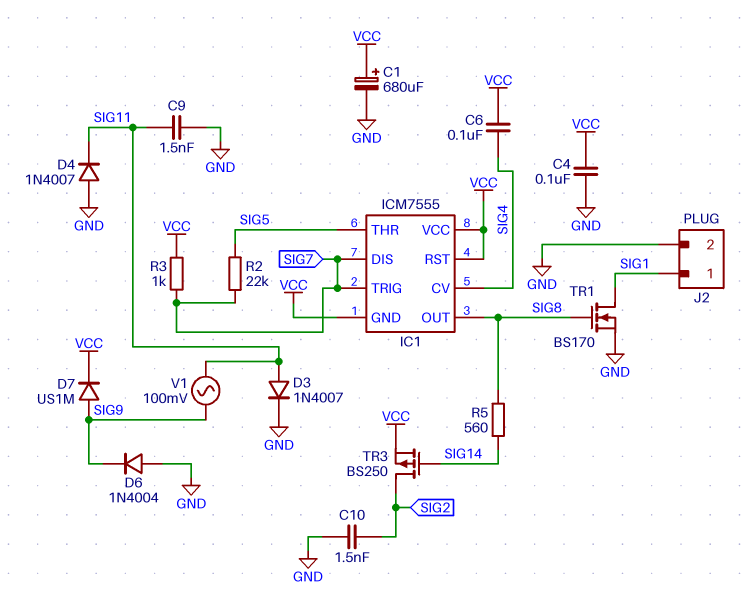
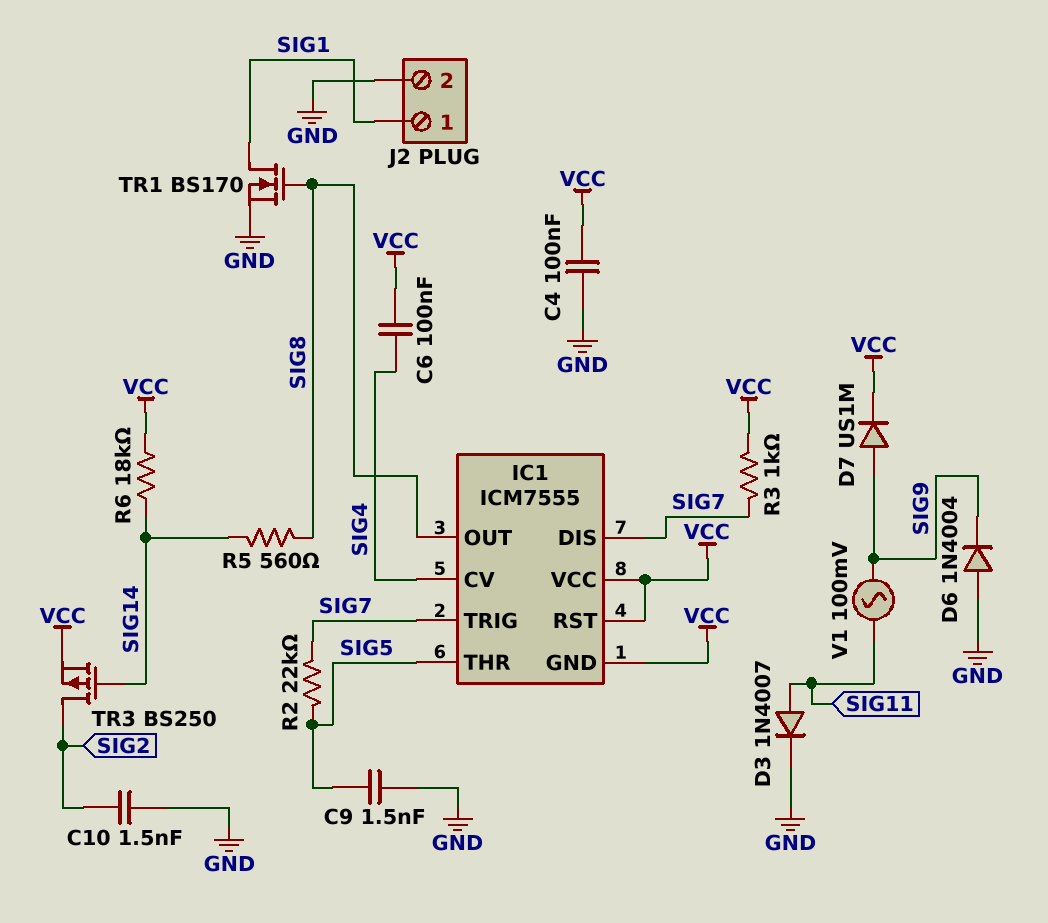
C1: 680uF (plus VCC, minus GND) -> none
C9: 1.5nF (GND, SIG11) -> 1.5nF (GND, SIG5)
D4: diode 1N4007 (A GND, K SIG11) -> none
R6: none -> 18k (SIG14, VCC)

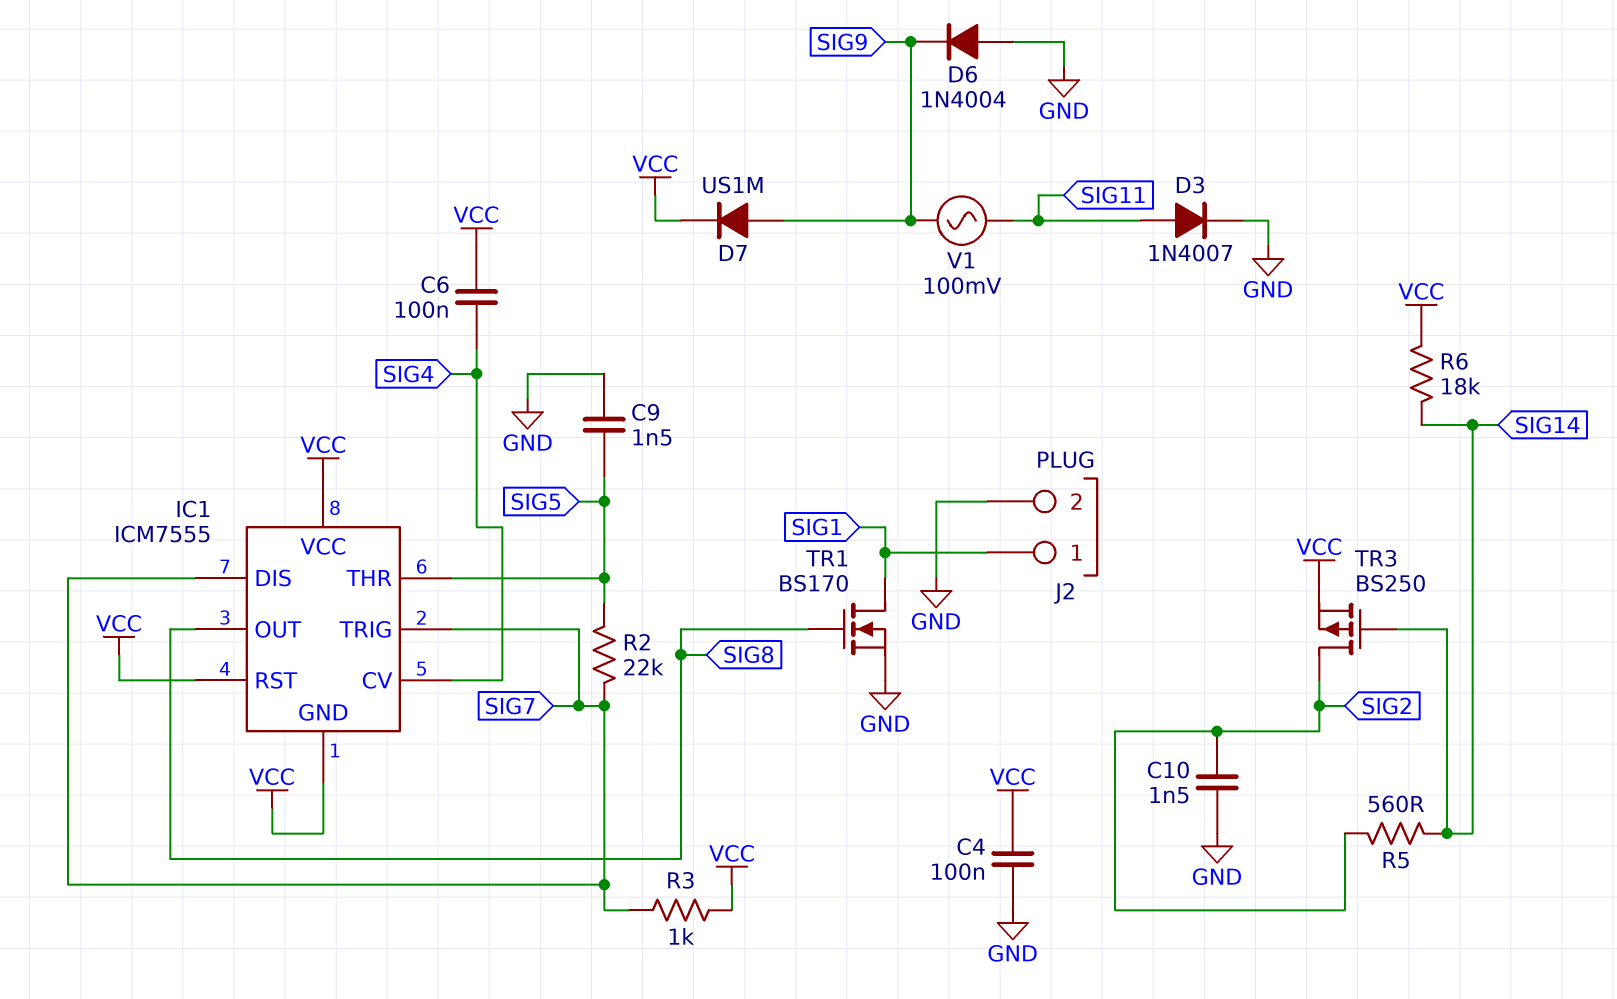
R5: 560 (SIG8, SIG14) -> 560 (SIG2, SIG14)

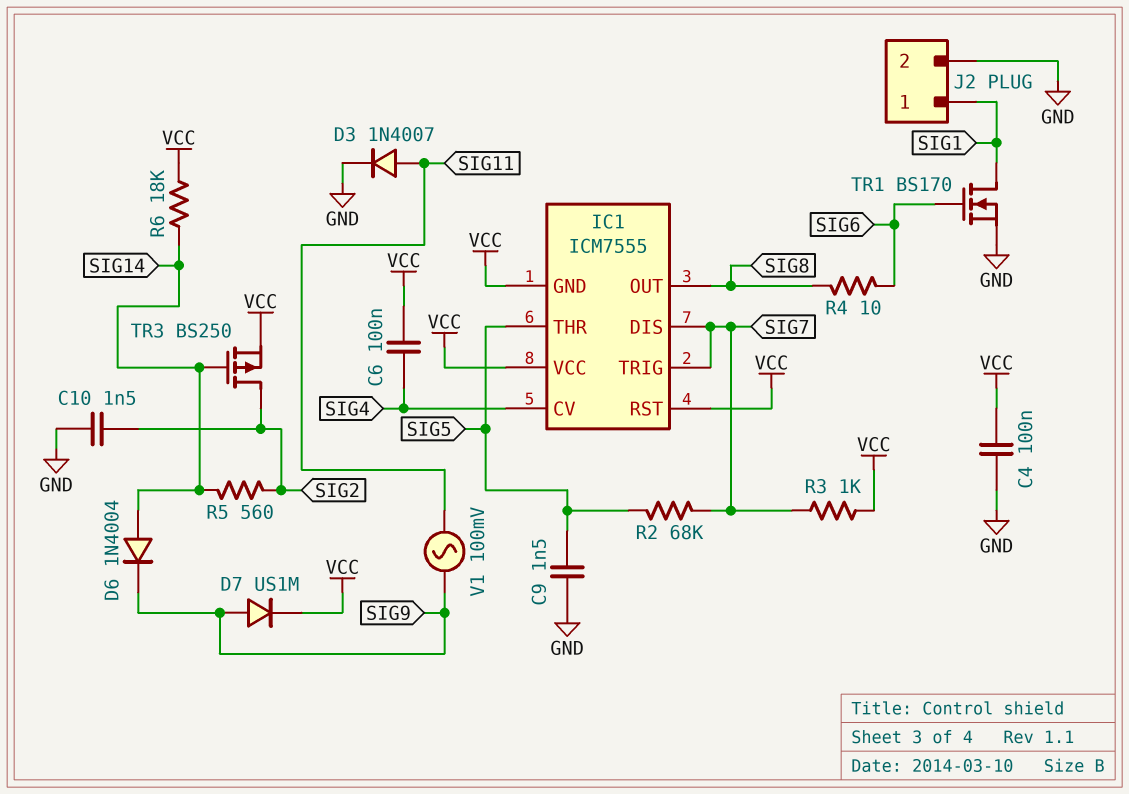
D6: diode 1N4004 (A GND, K SIG9) -> diode 1N4004 (A SIG14, K SIG9)
R2: 22k (SIG5, SIG7) -> 68k (SIG5, SIG7)
R4: none -> 10 (SIG6, SIG8)
TR1: NMOS BS170 (G SIG8, D SIG1, S GND) -> NMOS BS170 (G SIG6, D SIG1, S GND)

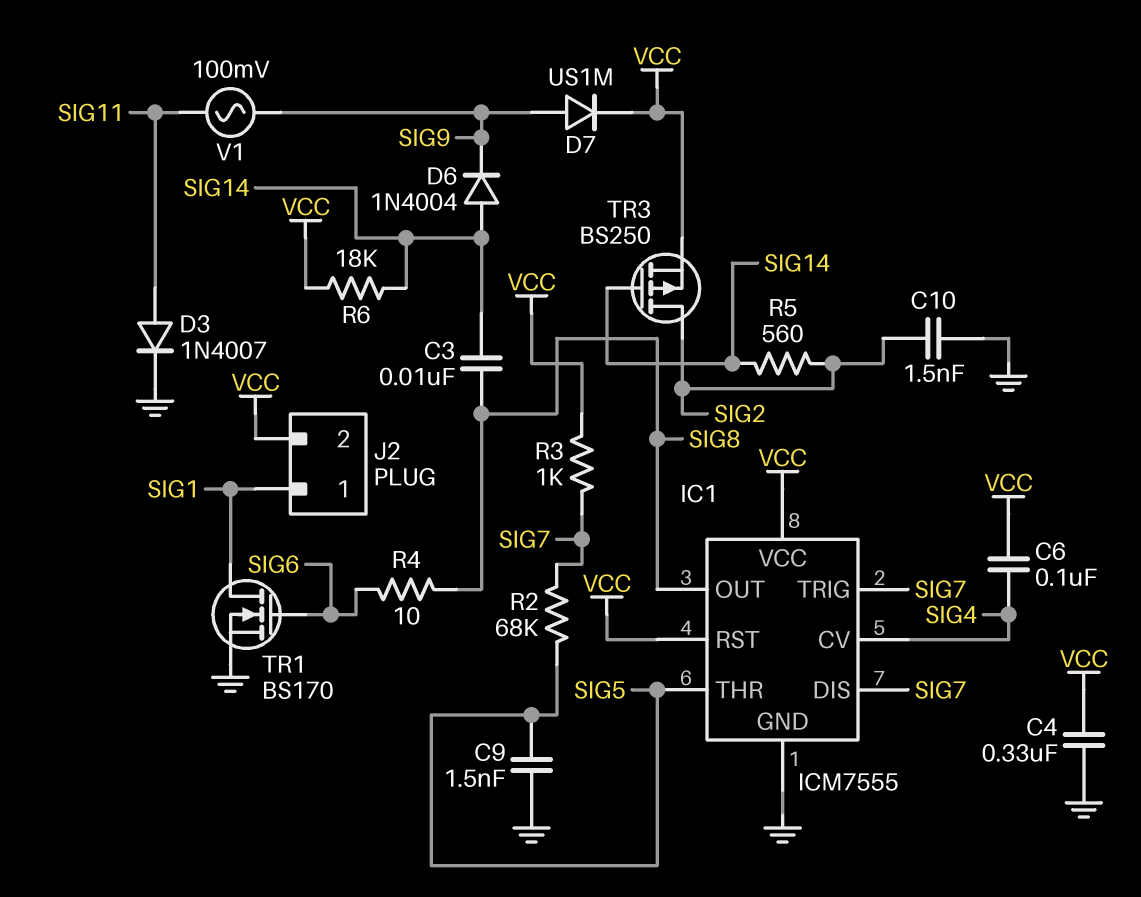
C3: none -> 10nF (SIG8, SIG14)
C4: 100nF (GND, VCC) -> 330nF (GND, VCC)
IC1 pin GND: VCC -> GND
J2 pin 2: GND -> VCC

